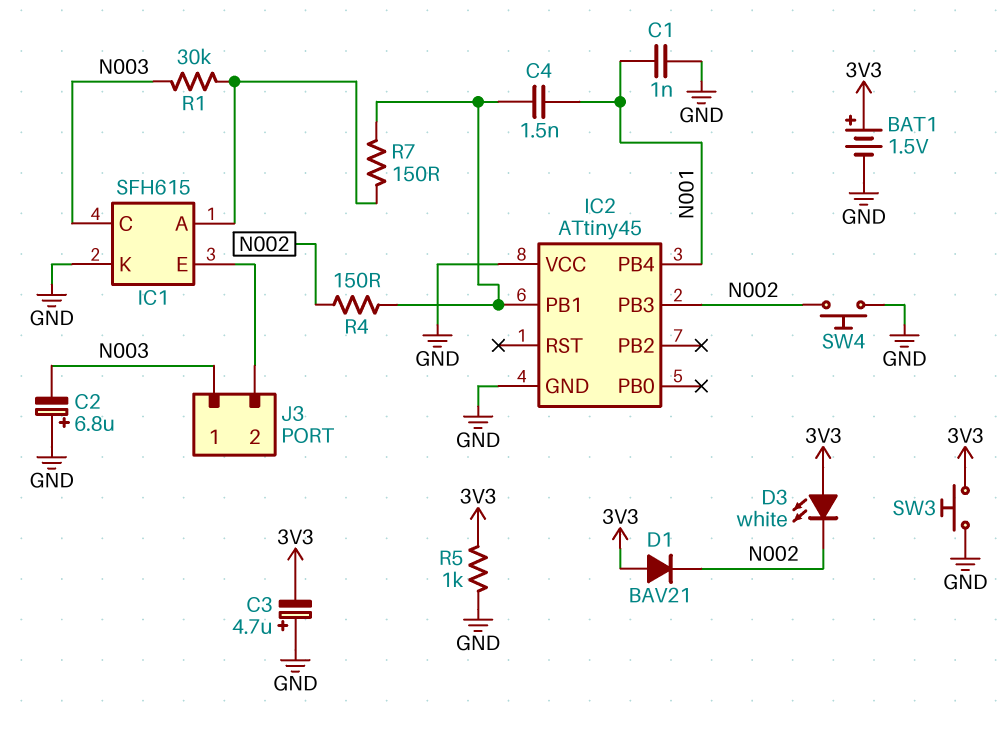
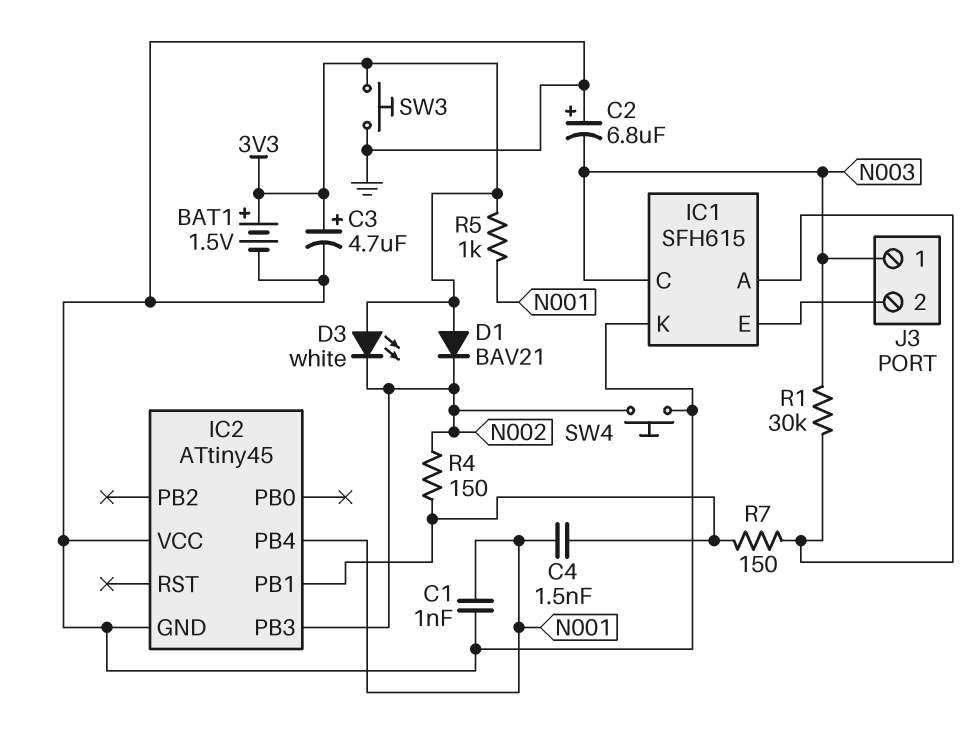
C3: 4.7uF (plus GND, minus 3V3) -> 4.7uF (plus 3V3, minus GND)
R5: 1k (3V3, GND) -> 1k (3V3, N001)

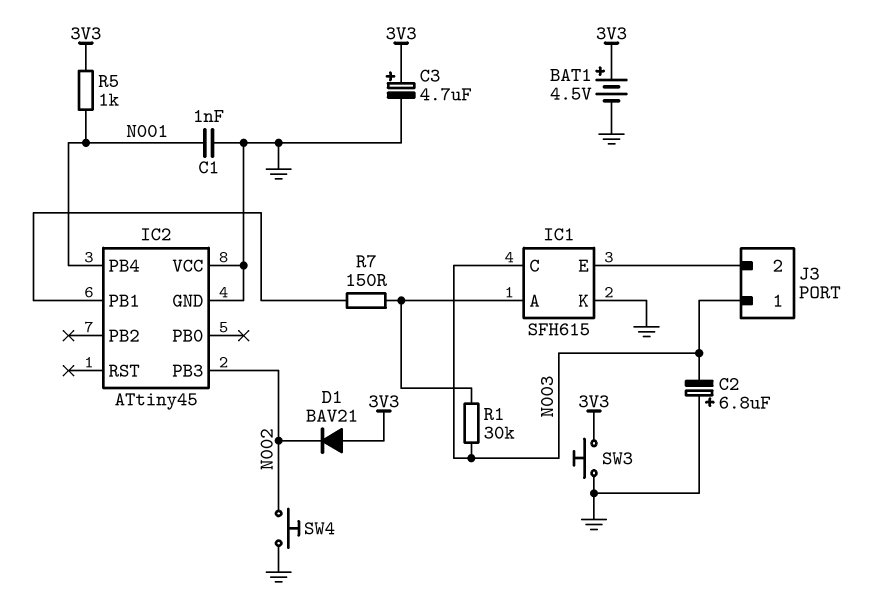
BAT1: 1.5V (plus 3V3, minus GND) -> 4.5V (plus 3V3, minus GND)
C4: 1.5nF (IC2/PB1, N001) -> none
D3: LED white (A 3V3, K N002) -> none
R4: 150 (IC2/PB1, N002) -> none

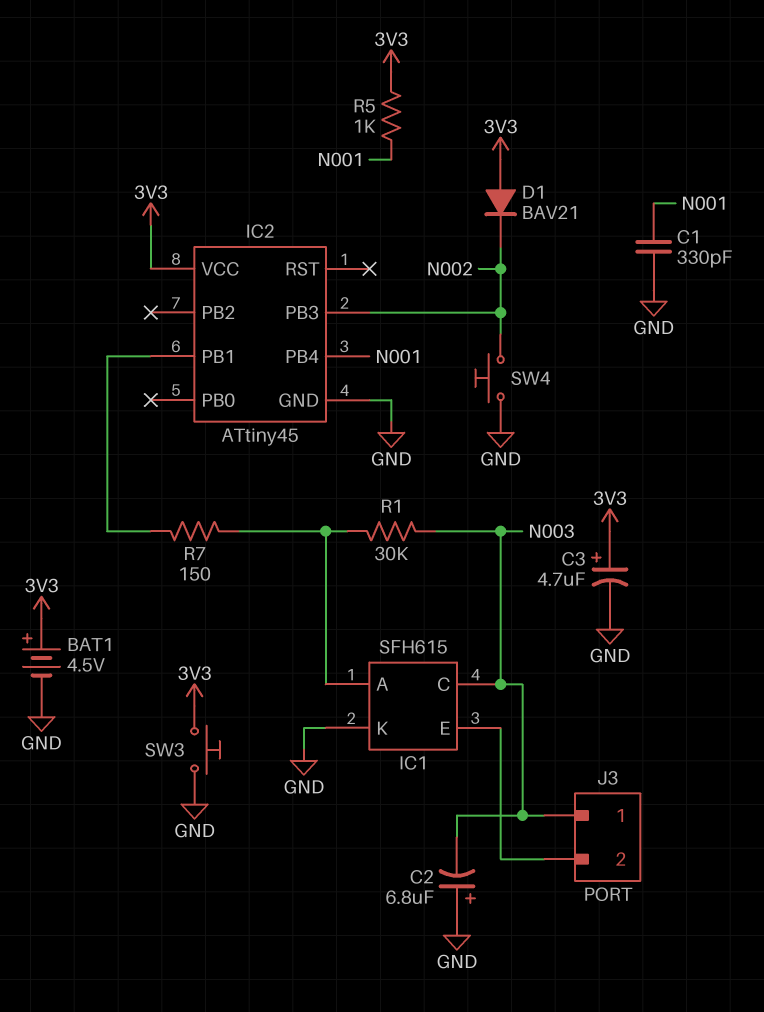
C1: 1nF (GND, N001) -> 330pF (GND, N001)
IC2 pin VCC: GND -> 3V3

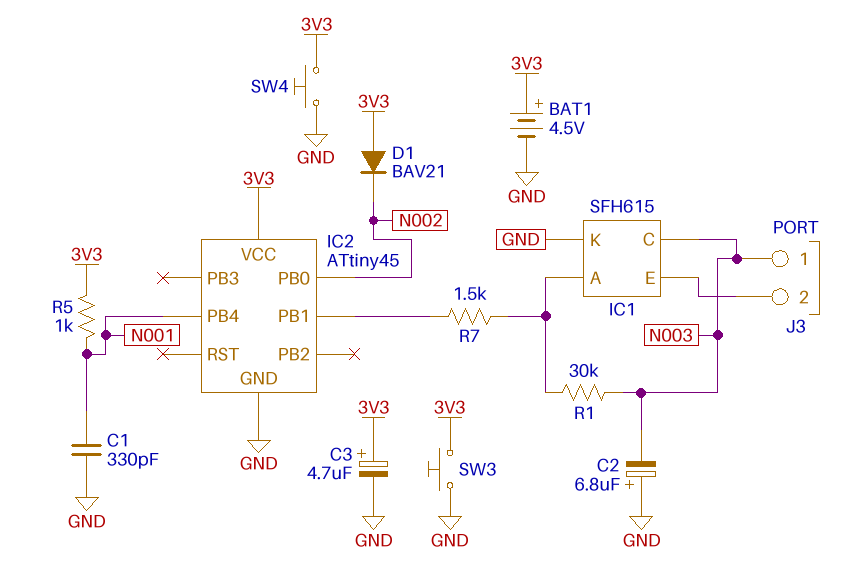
IC2 pin PB0: none -> N002
IC2 pin PB3: N002 -> none
R7: 150 (IC1/A, IC2/PB1) -> 1.5k (IC1/A, IC2/PB1)
SW4: button (GND, N002) -> button (3V3, GND)

